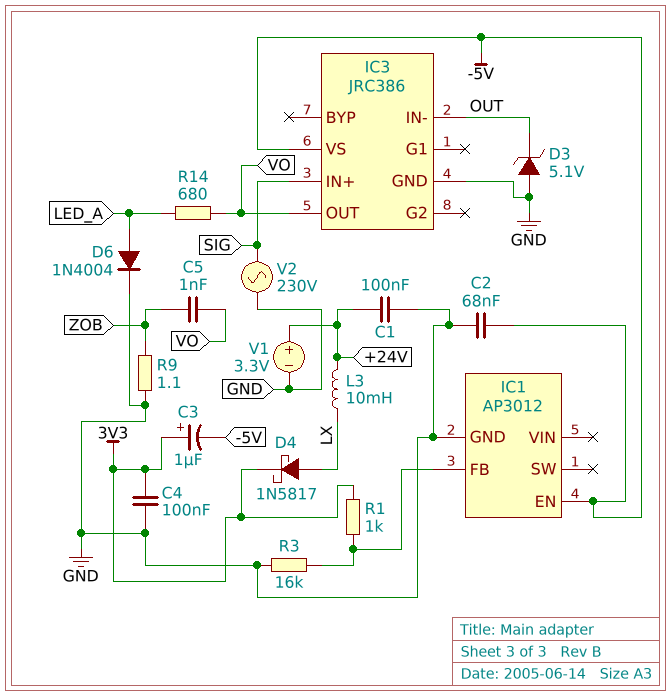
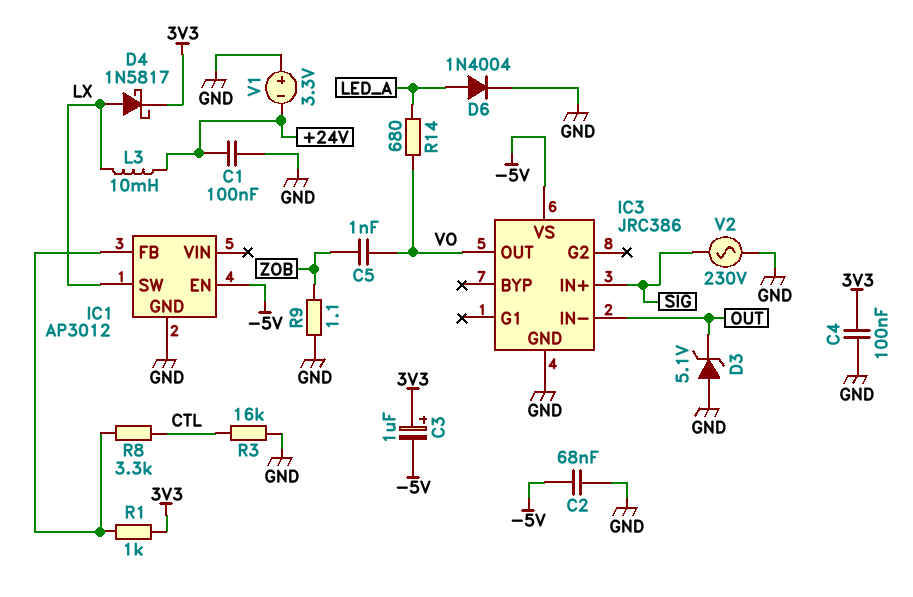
IC1 pin SW: none -> LX
R3: 16k (GND, IC1/FB) -> 16k (CTL, GND)
R8: none -> 3.3k (CTL, IC1/FB)
V1: 3.3V (plus +24V, minus GND) -> 3.3V (plus GND, minus +24V)

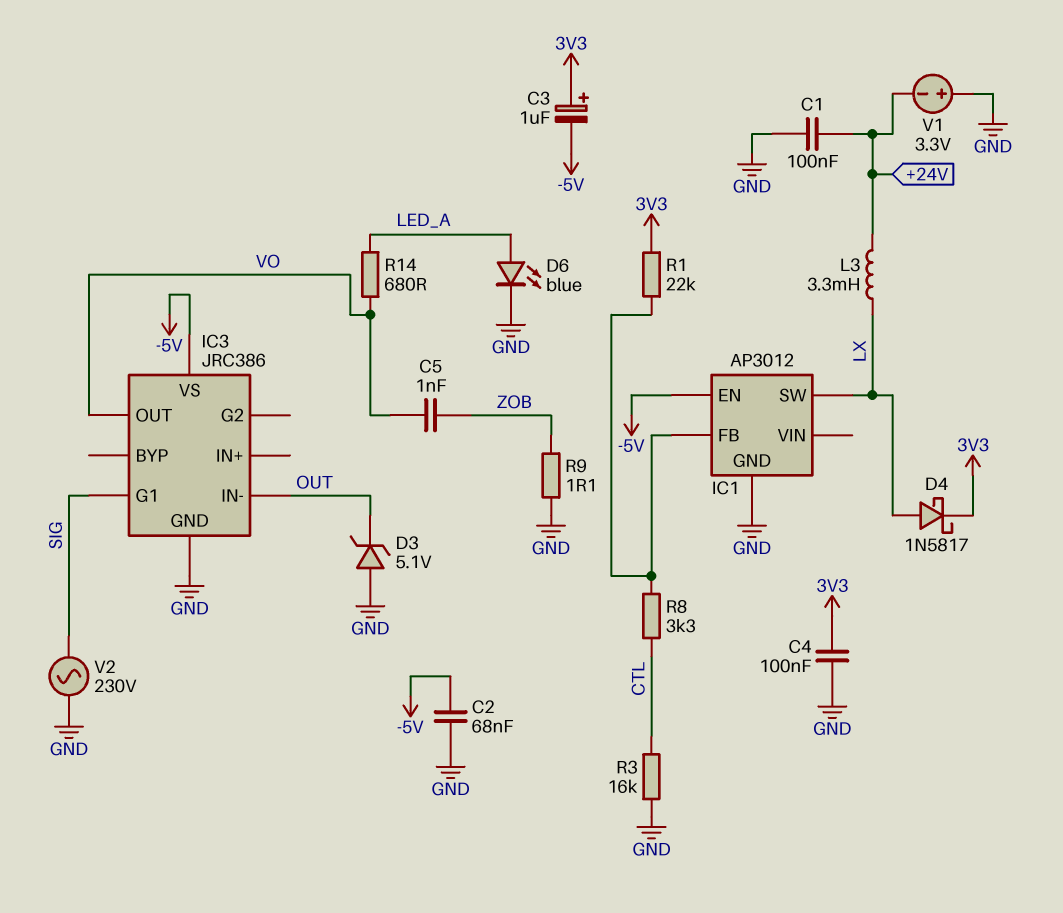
D6: diode 1N4004 (A LED_A, K GND) -> LED blue (A LED_A, K GND)
IC3 pin G1: none -> SIG
IC3 pin IN+: SIG -> none
L3: 10mH (+24V, LX) -> 3.3mH (+24V, LX)
R1: 1k (3V3, IC1/FB) -> 22k (3V3, IC1/FB)

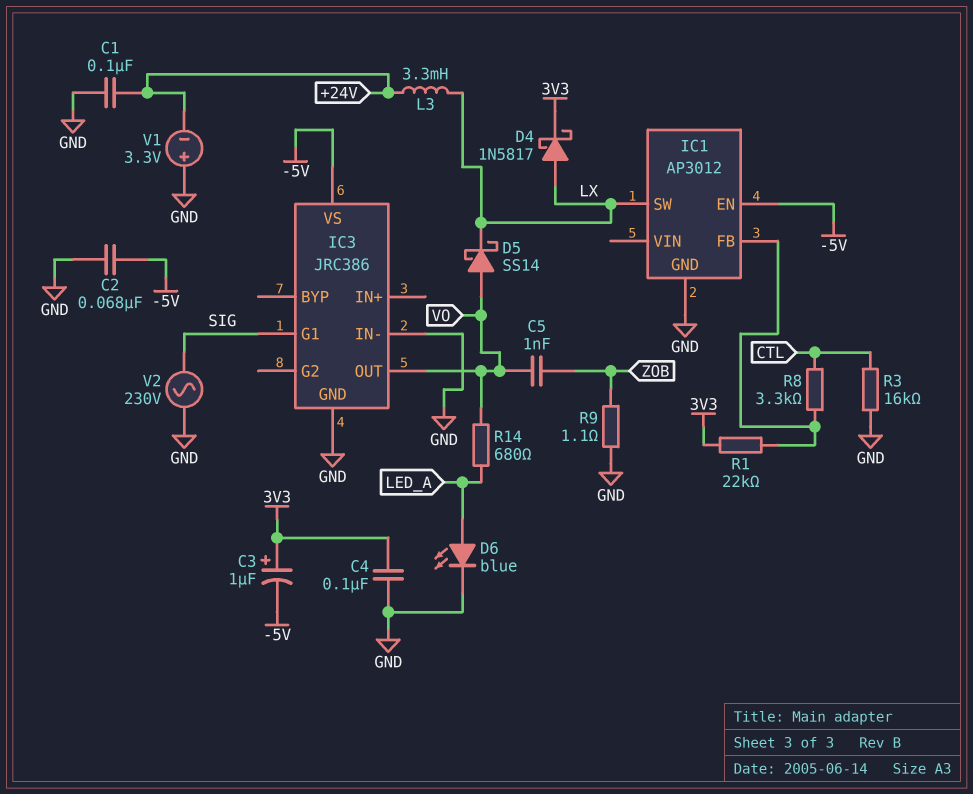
D3: zener 5.1V (A GND, K OUT) -> none
D5: none -> schottky SS14 (A VO, K LX)
IC3 pin IN-: OUT -> GND

